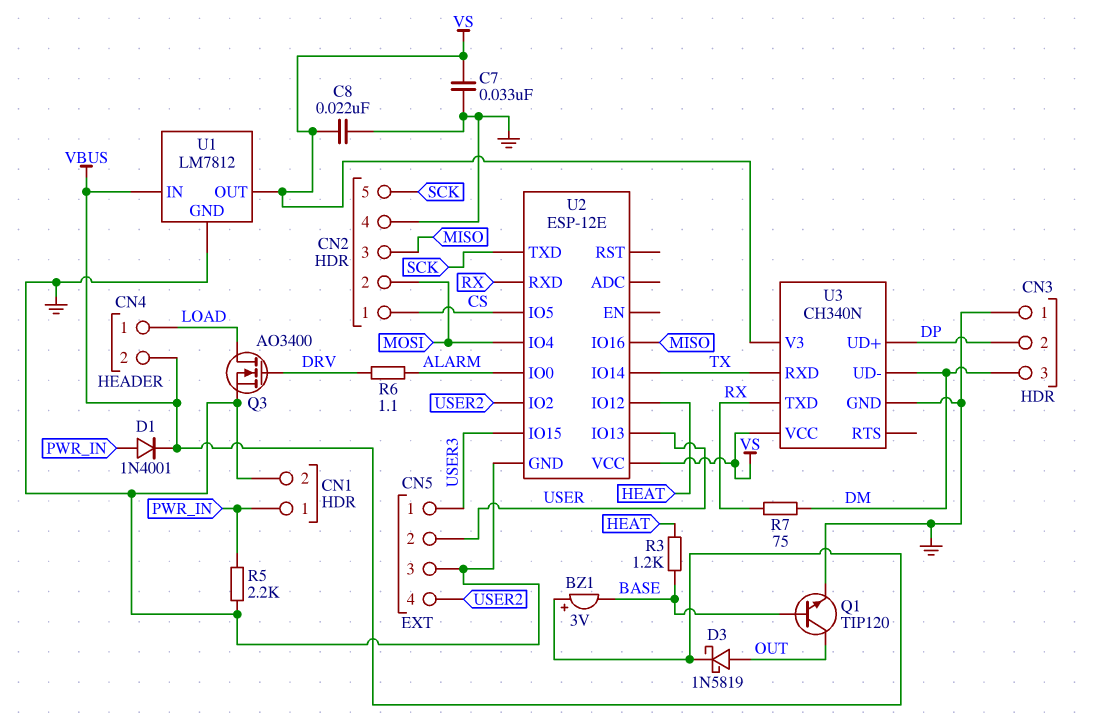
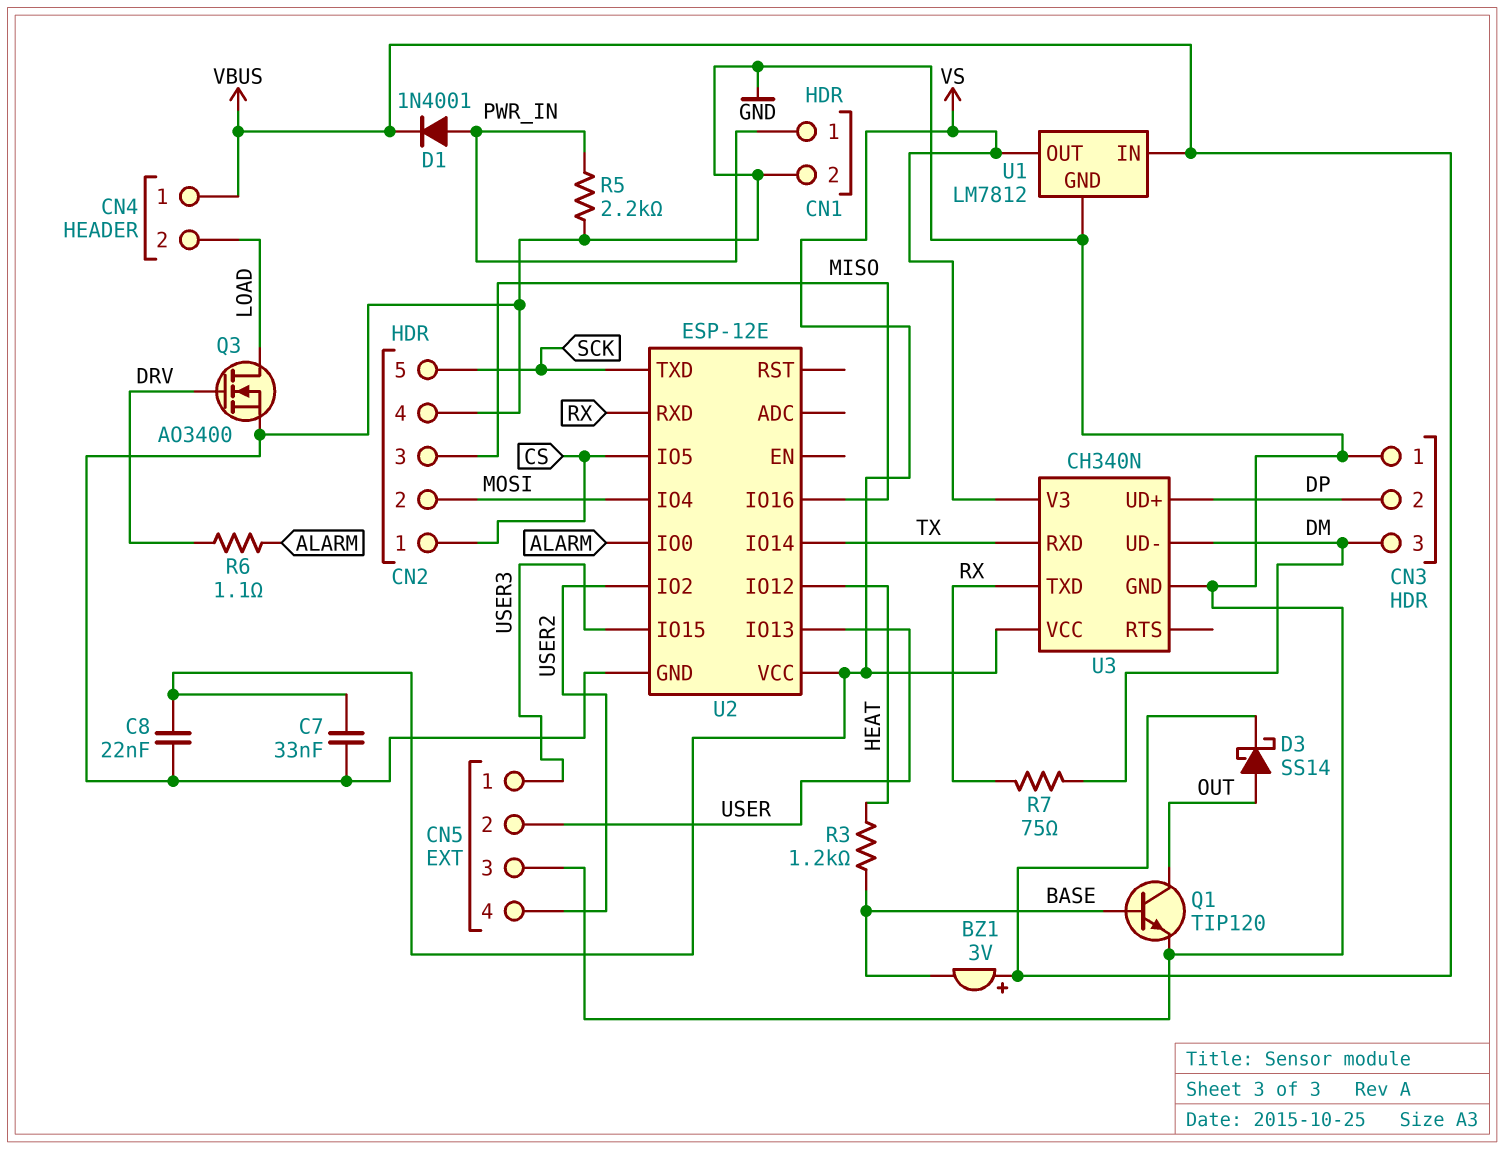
CN4 pin 1: LOAD -> VBUS
CN4 pin 2: VBUS -> LOAD
D3: schottky 1N5819 (A OUT, K VBUS) -> schottky SS14 (A OUT, K VBUS)

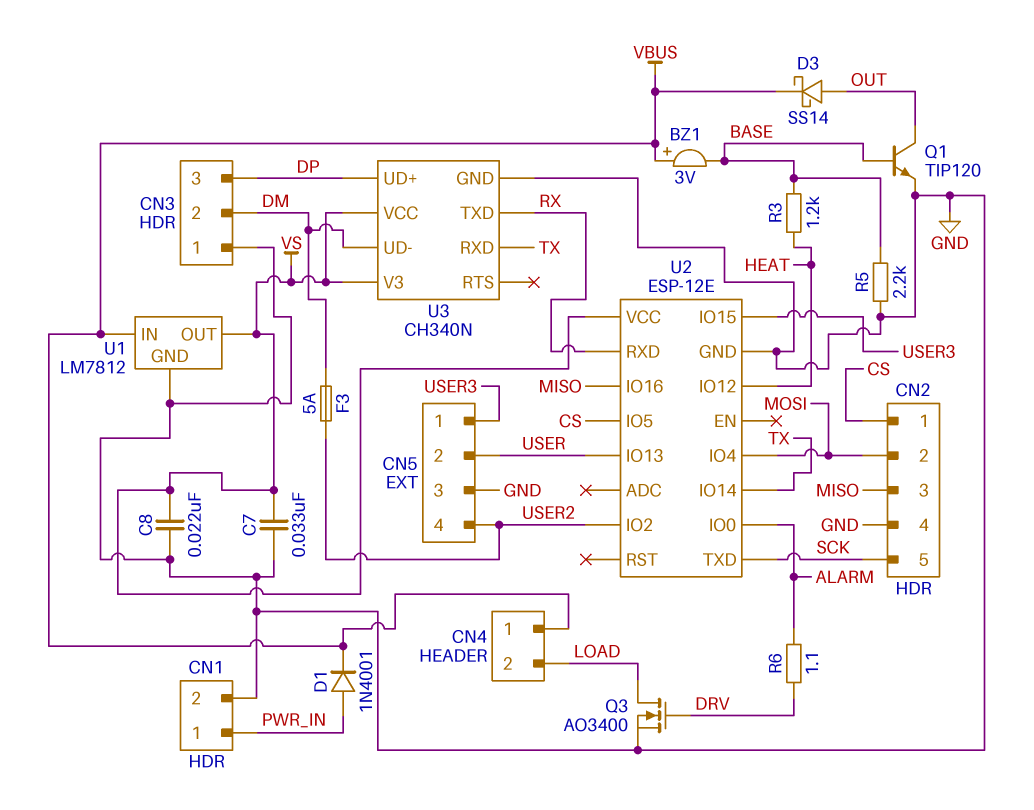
CN3 pin 2: DP -> DM
CN3 pin 3: DM -> DP
F3: none -> 5A (DM, USER2)
R5: 2.2k (GND, PWR_IN) -> 2.2k (BASE, GND)
R7: 75 (DM, RX) -> none

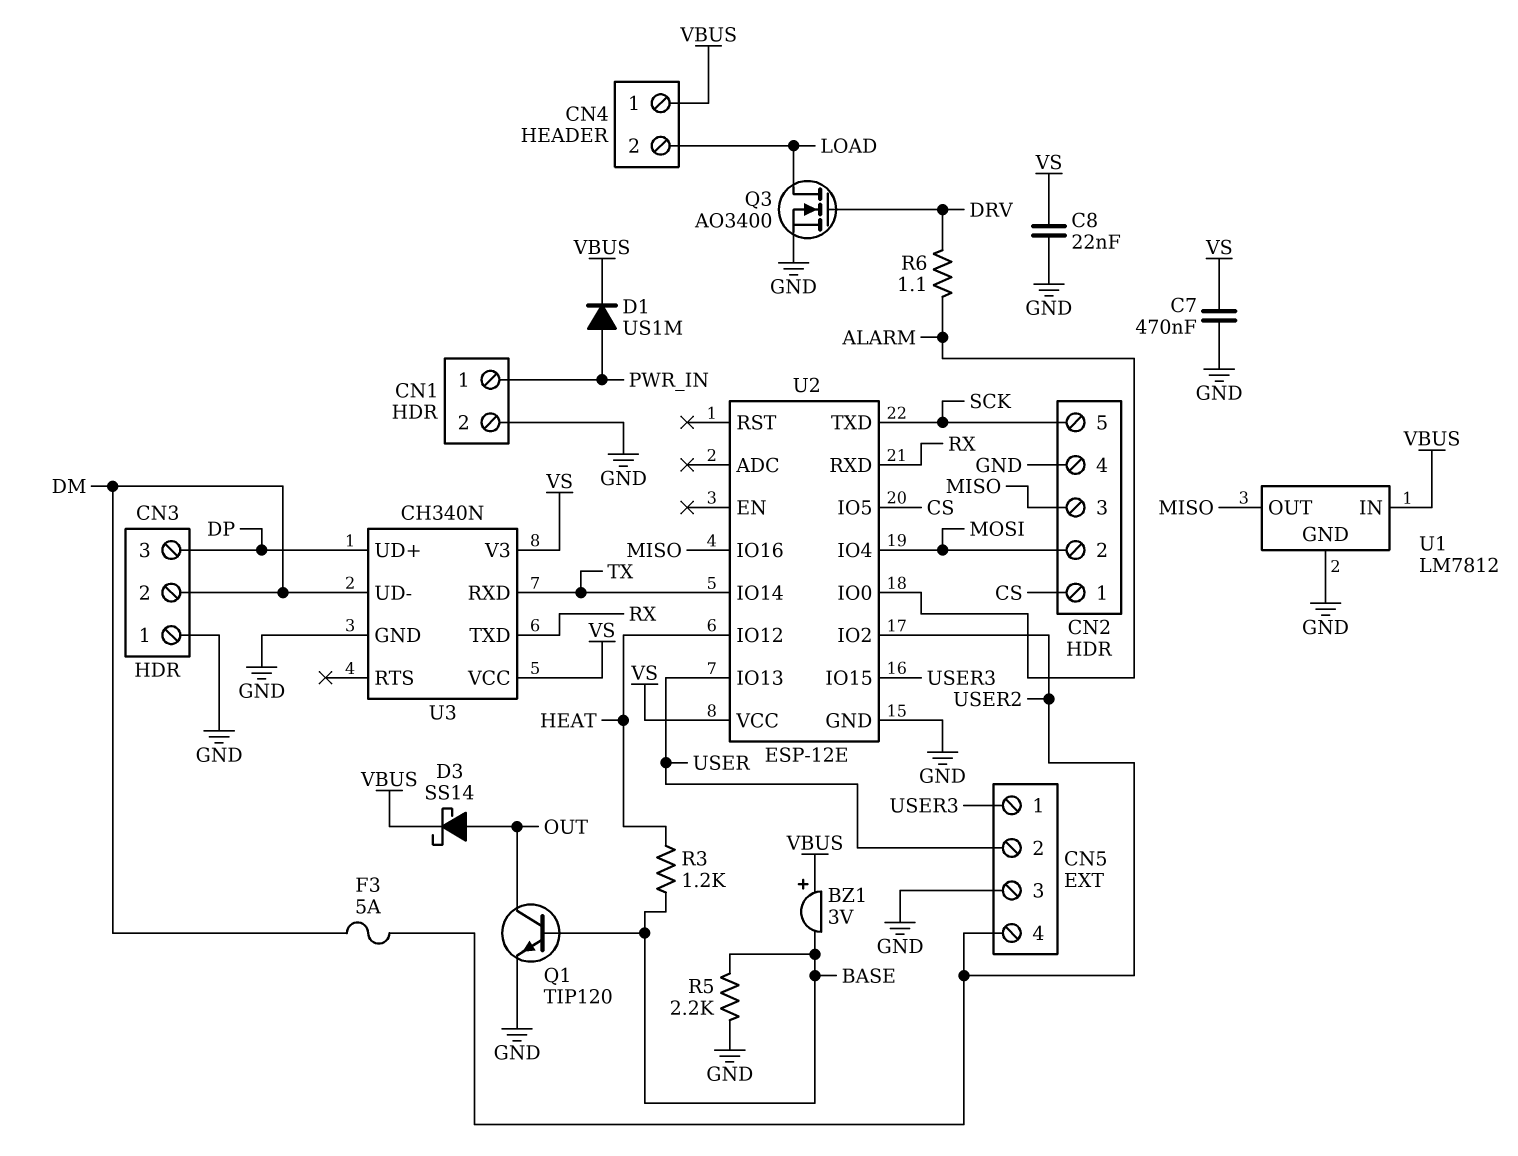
C7: 33nF (GND, VS) -> 470nF (GND, VS)
D1: diode 1N4001 (A PWR_IN, K VBUS) -> diode US1M (A PWR_IN, K VBUS)
U1 pin OUT: VS -> MISO

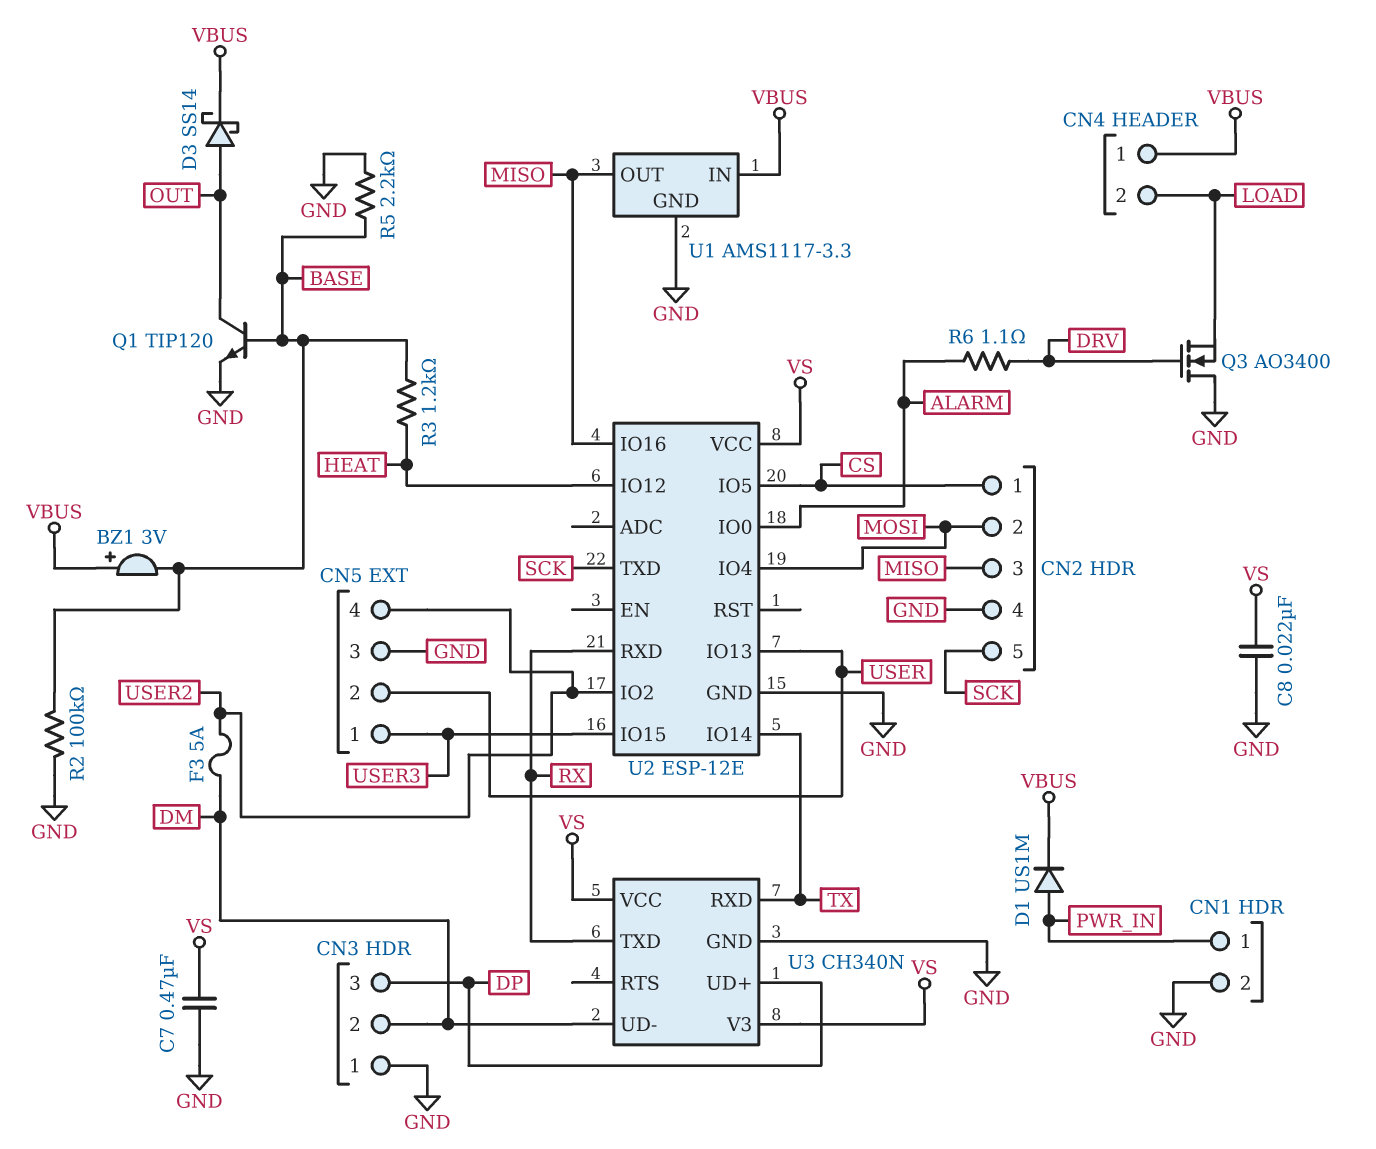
Q3: NMOS AO3400 (G DRV, D LOAD, S GND) -> NMOS AO3400 (G DRV, D GND, S LOAD)
R2: none -> 100k (BASE, GND)
U1: LM7812 -> AMS1117-3.3

